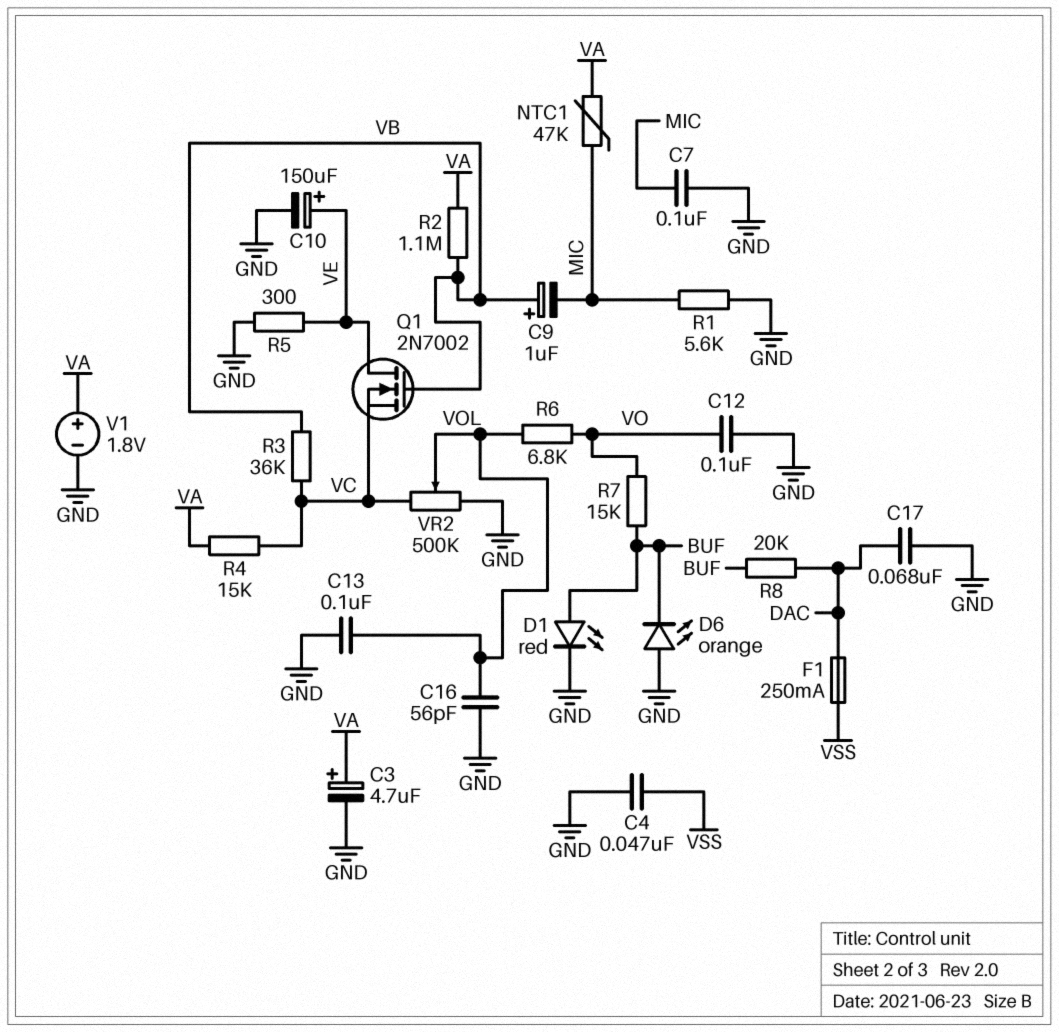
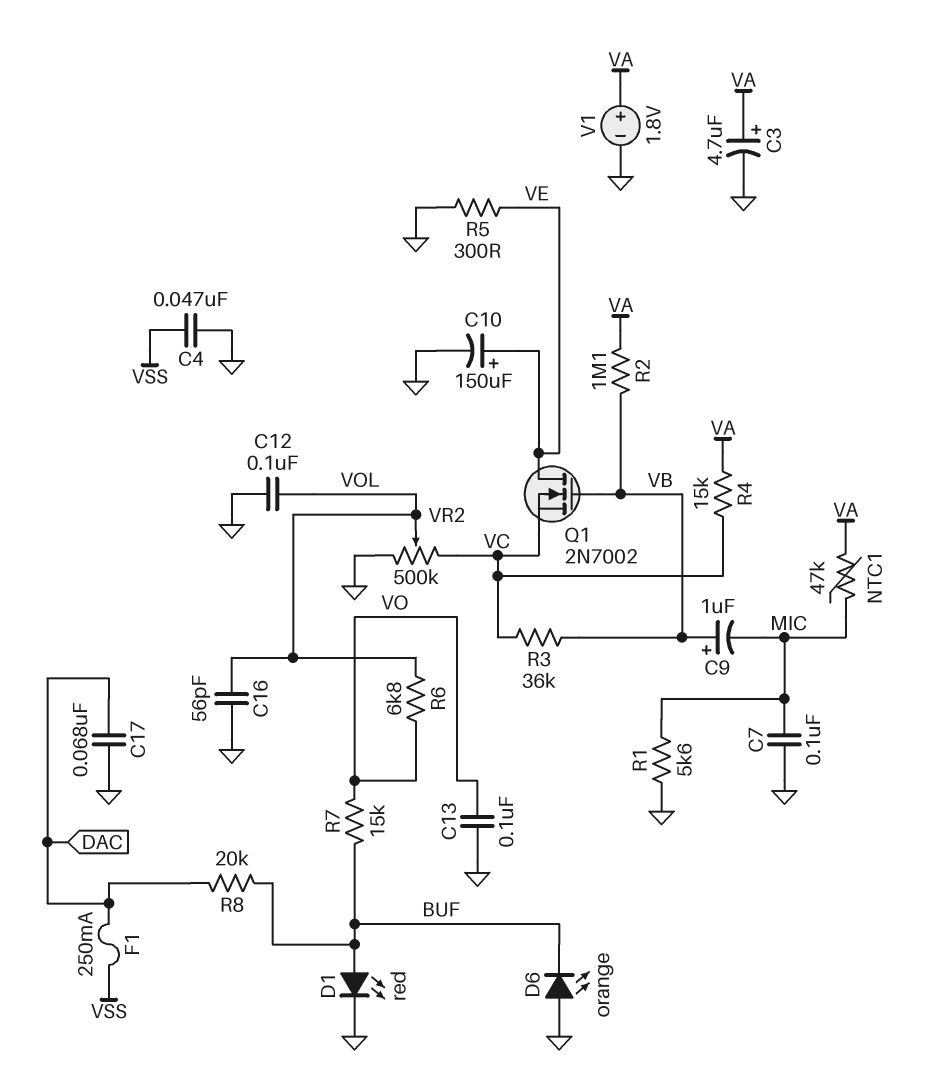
C12: 100nF (GND, VO) -> 100nF (GND, VOL)
C13: 100nF (GND, VOL) -> 100nF (GND, VO)

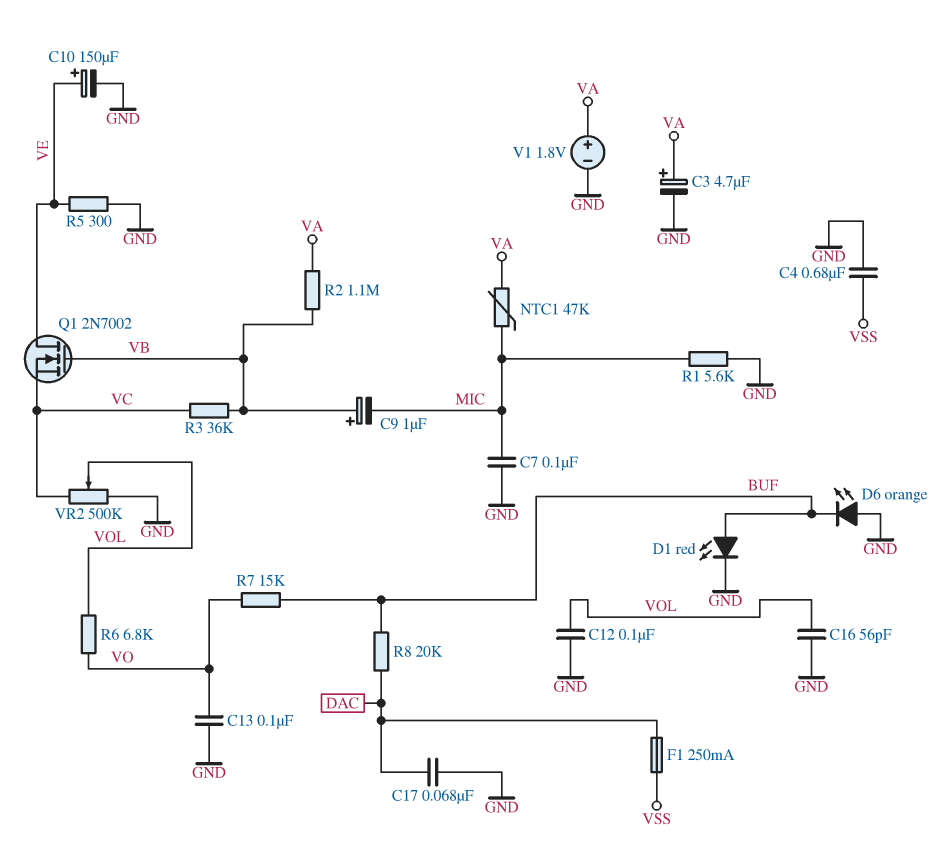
C4: 47nF (GND, VSS) -> 680nF (GND, VSS)
R4: 15k (VA, VC) -> none

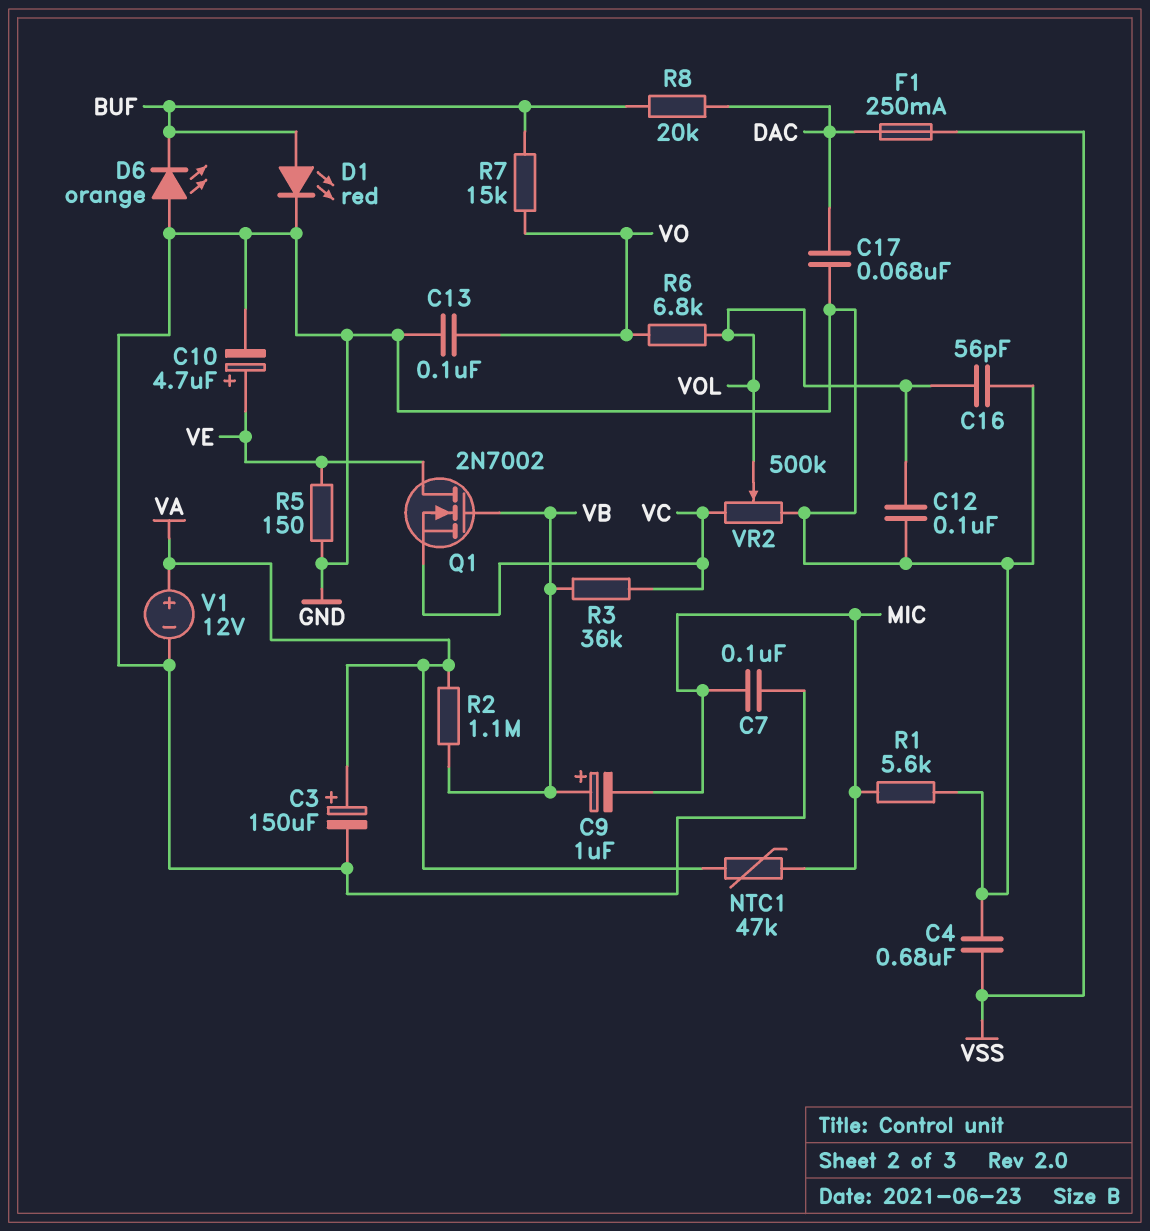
C3: 4.7uF (plus VA, minus GND) -> 150uF (plus VA, minus GND)
C10: 150uF (plus VE, minus GND) -> 4.7uF (plus VE, minus GND)
R5: 300 (GND, VE) -> 150 (GND, VE)
V1: 1.8V (plus VA, minus GND) -> 12V (plus VA, minus GND)

